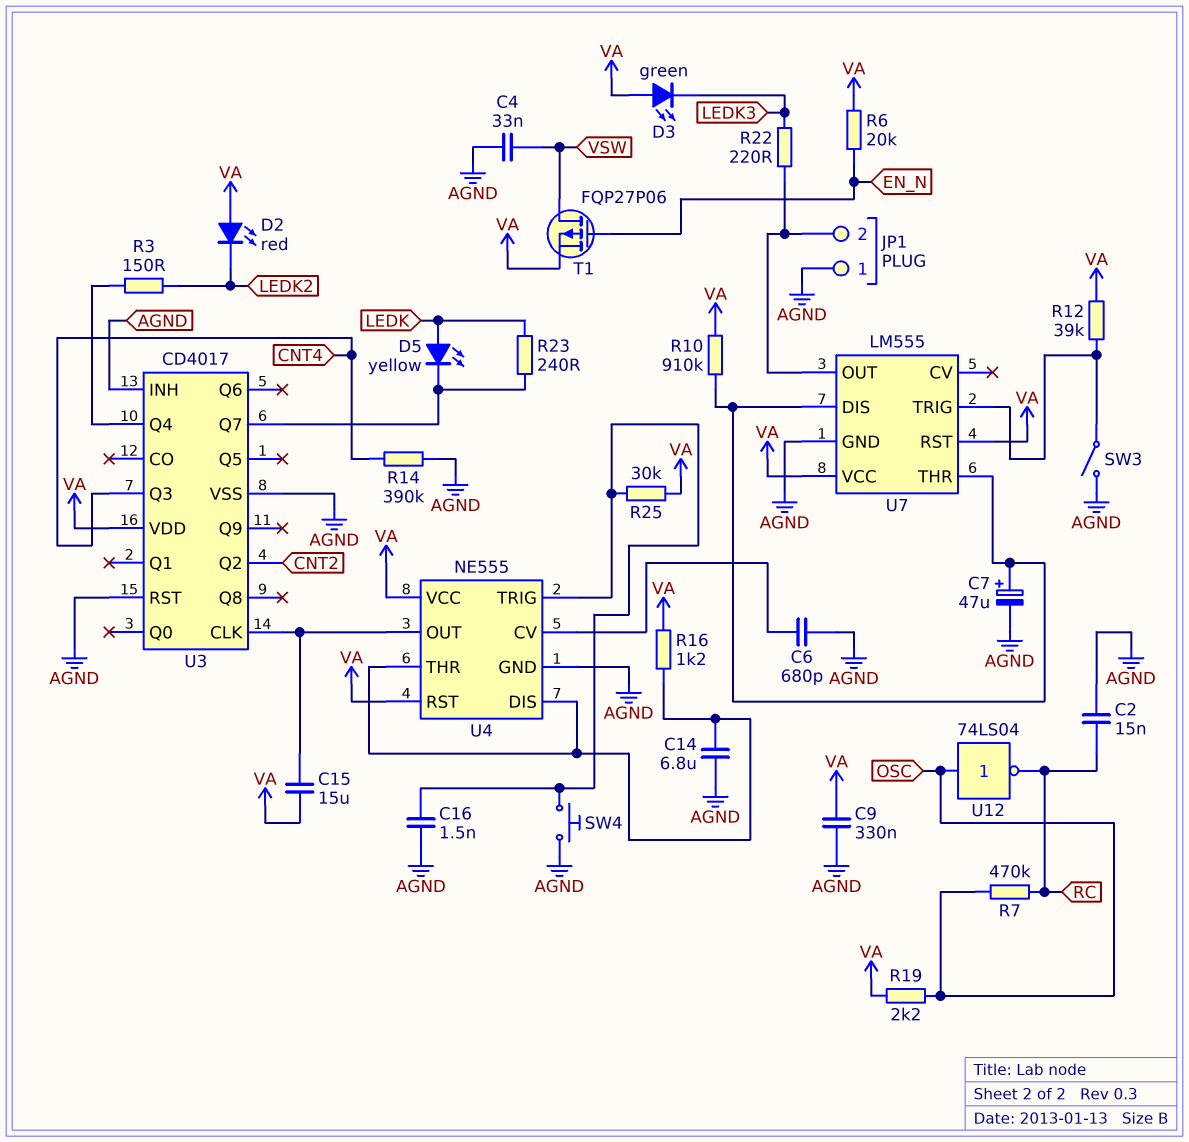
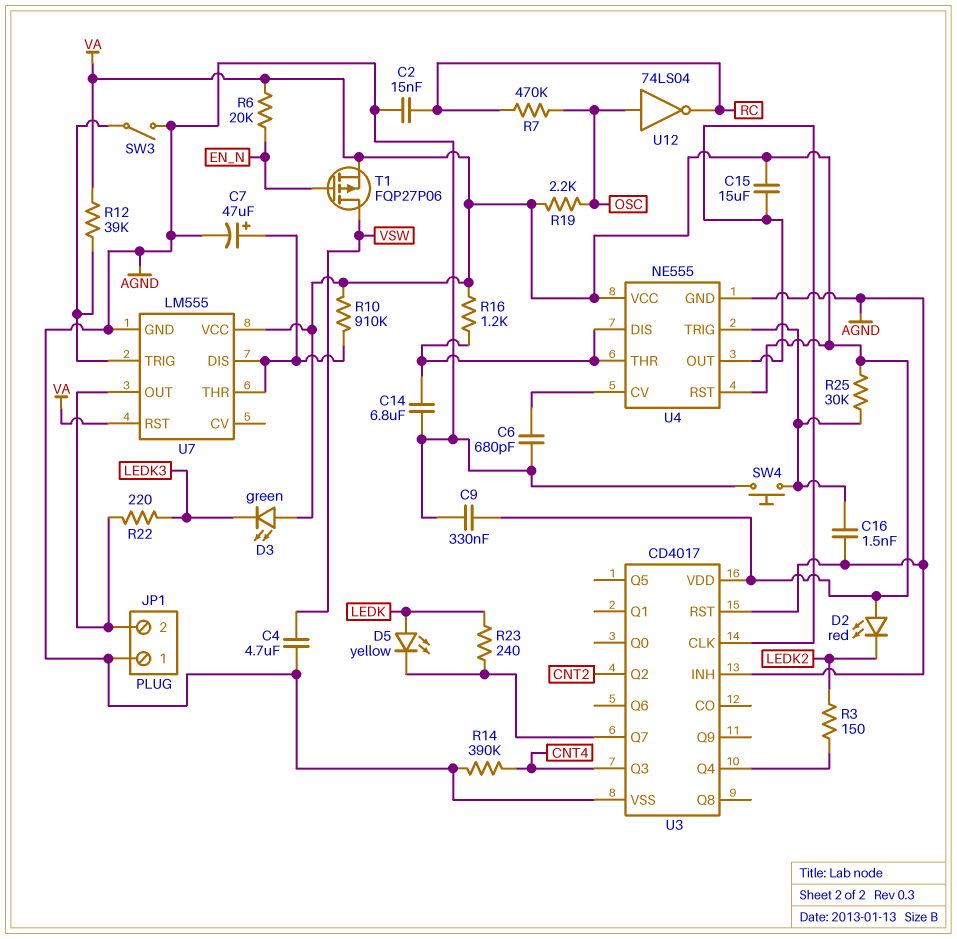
C4: 33nF (AGND, VSW) -> 4.7uF (AGND, VSW)

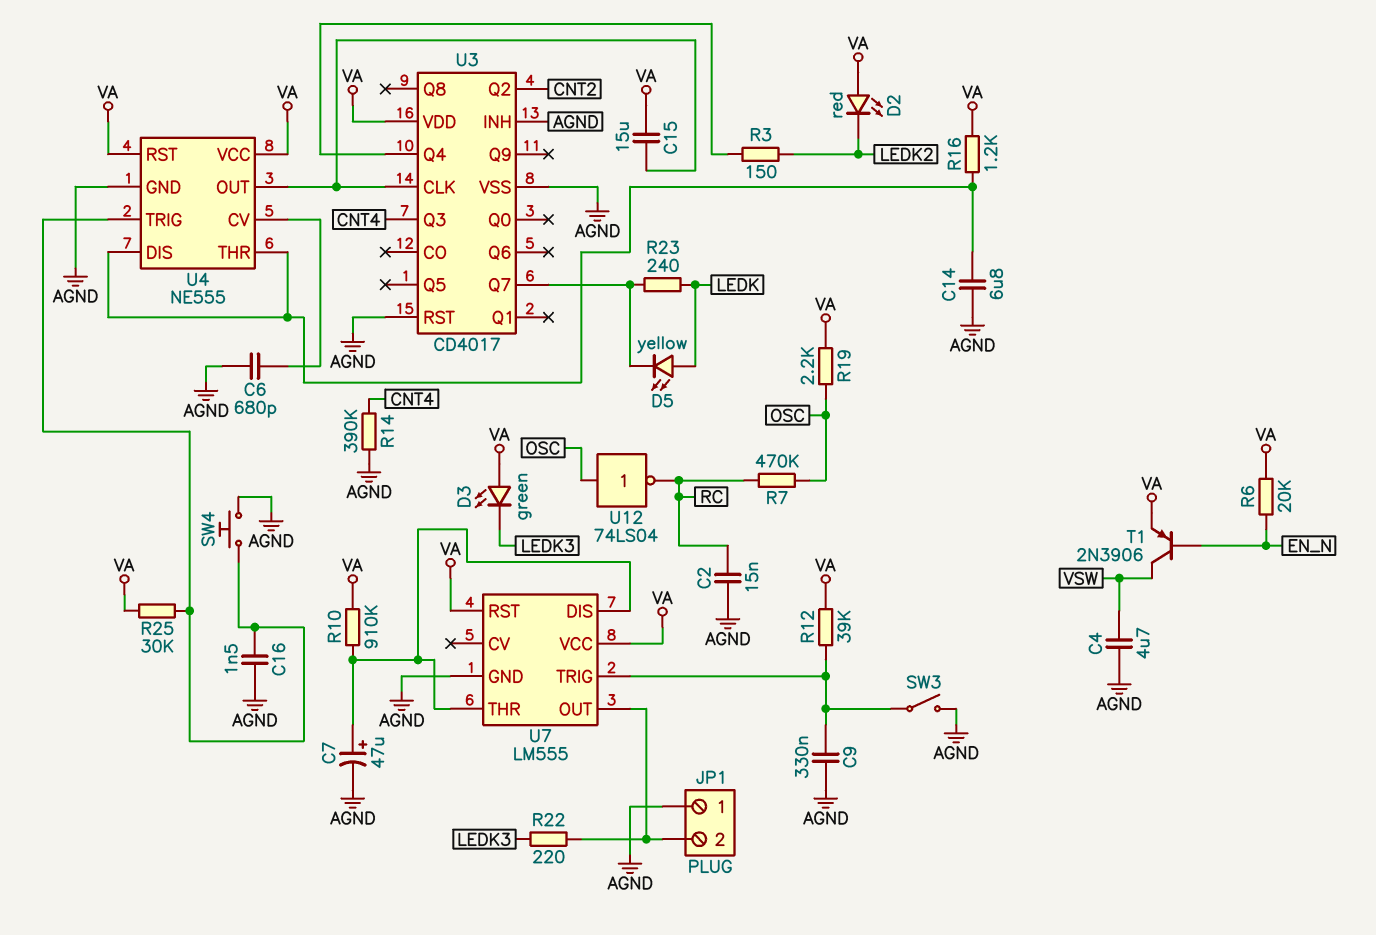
C9: 330nF (AGND, VA) -> 330nF (AGND, U7/TRIG)
T1: PMOS FQP27P06 (G EN_N, D VSW, S VA) -> PNP 2N3906 (B EN_N, C VSW, E VA)

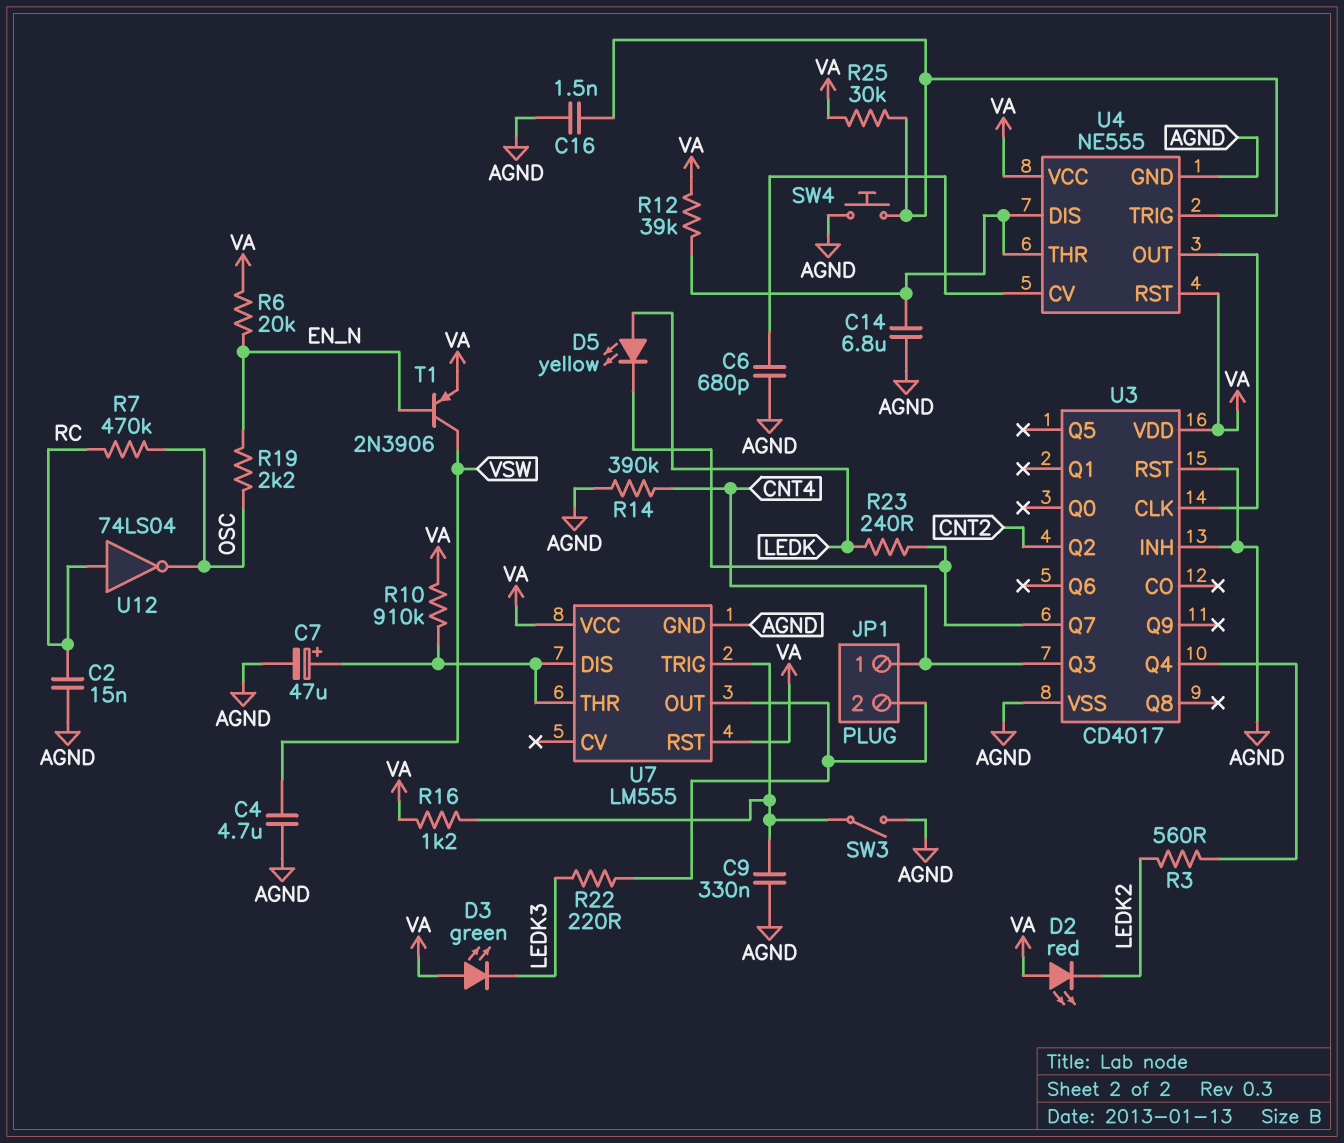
C15: 15uF (U3/CLK, VA) -> none
JP1 pin 1: AGND -> CNT4
R3: 150 (LEDK2, U3/Q4) -> 560 (LEDK2, U3/Q4)
R12: 39k (U7/TRIG, VA) -> 39k (U4/DIS, VA)
R16: 1.2k (U4/DIS, VA) -> 1.2k (U7/TRIG, VA)
R19: 2.2k (OSC, VA) -> 2.2k (EN_N, OSC)
U12: NOT 74LS04 (in OSC, out RC) -> NOT 74LS04 (in RC, out OSC)

